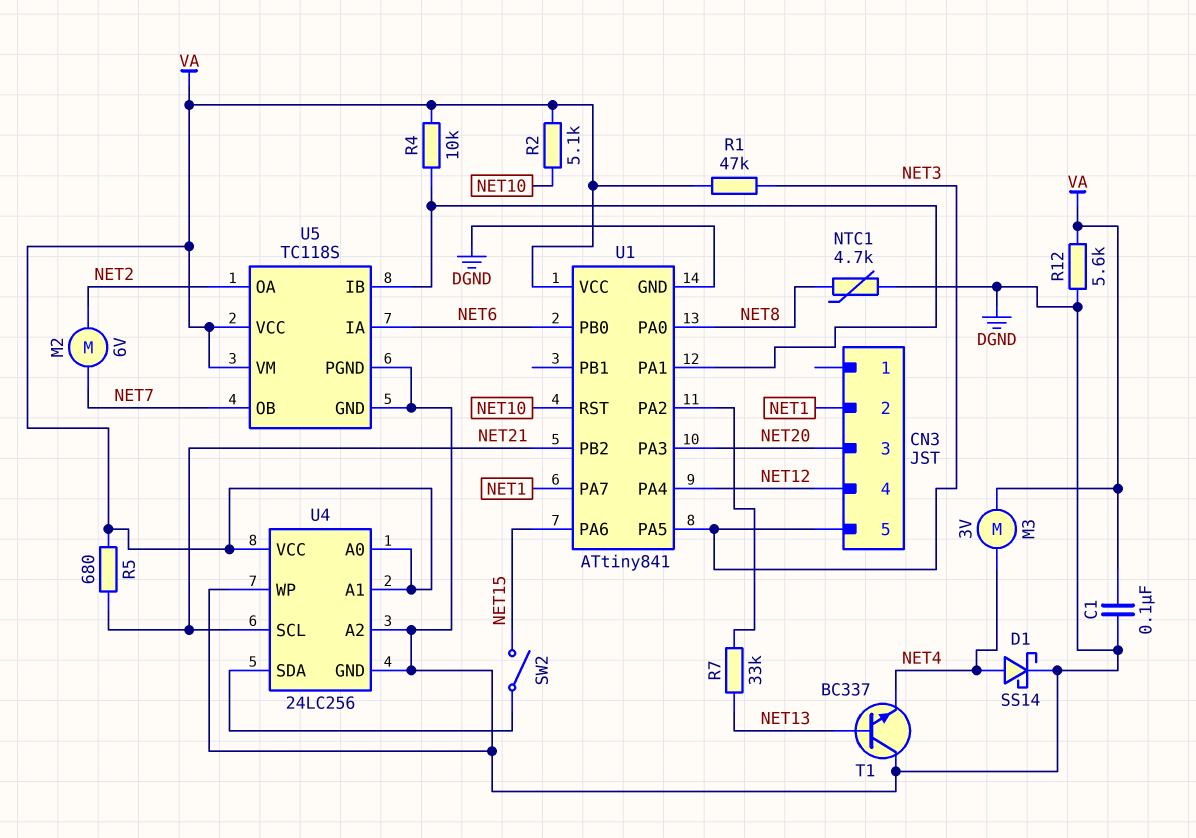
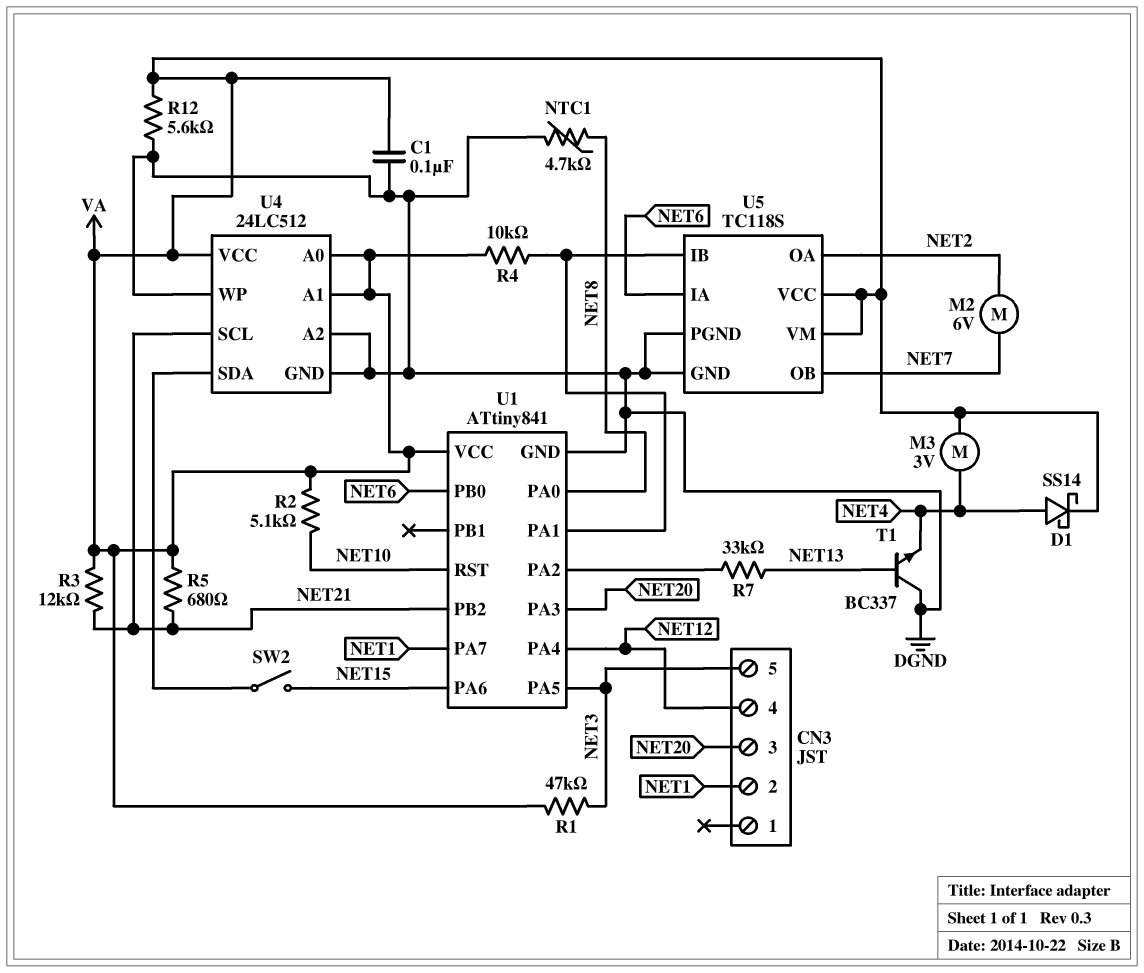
D1: schottky SS14 (A NET4, K DGND) -> schottky SS14 (A NET4, K VA)
R3: none -> 12k (NET21, VA)
U4: 24LC256 -> 24LC512

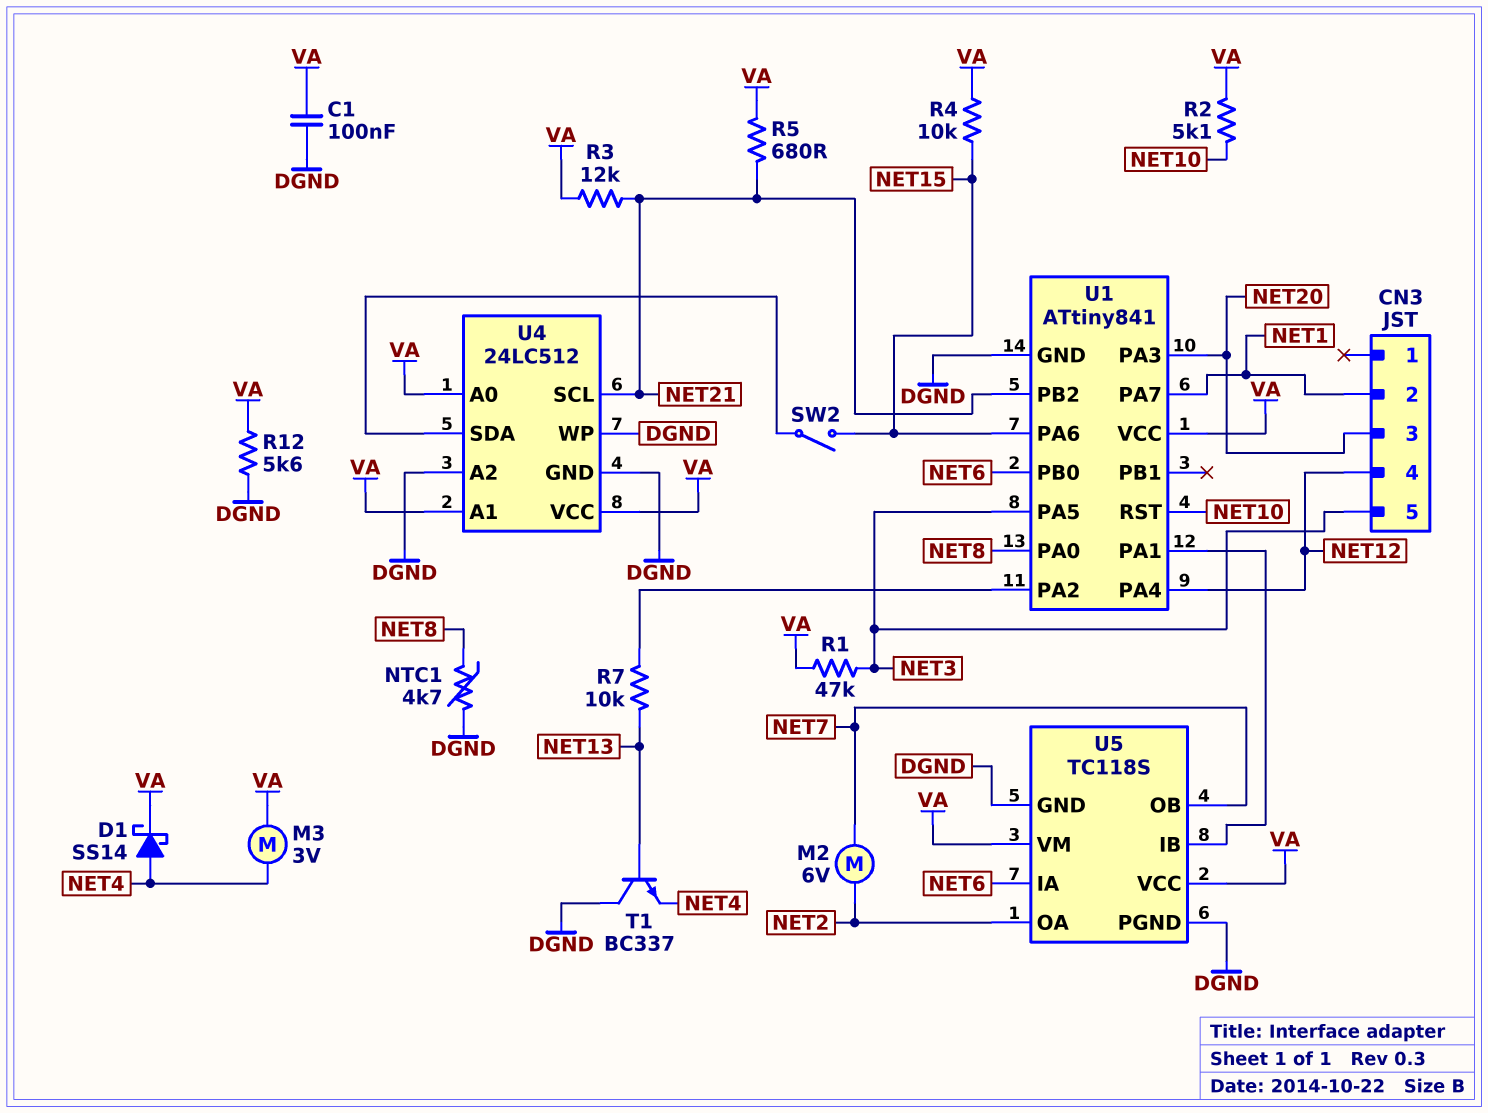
R4: 10k (U1/PA1, VA) -> 10k (NET15, VA)
R7: 33k (NET13, U1/PA2) -> 10k (NET13, U1/PA2)

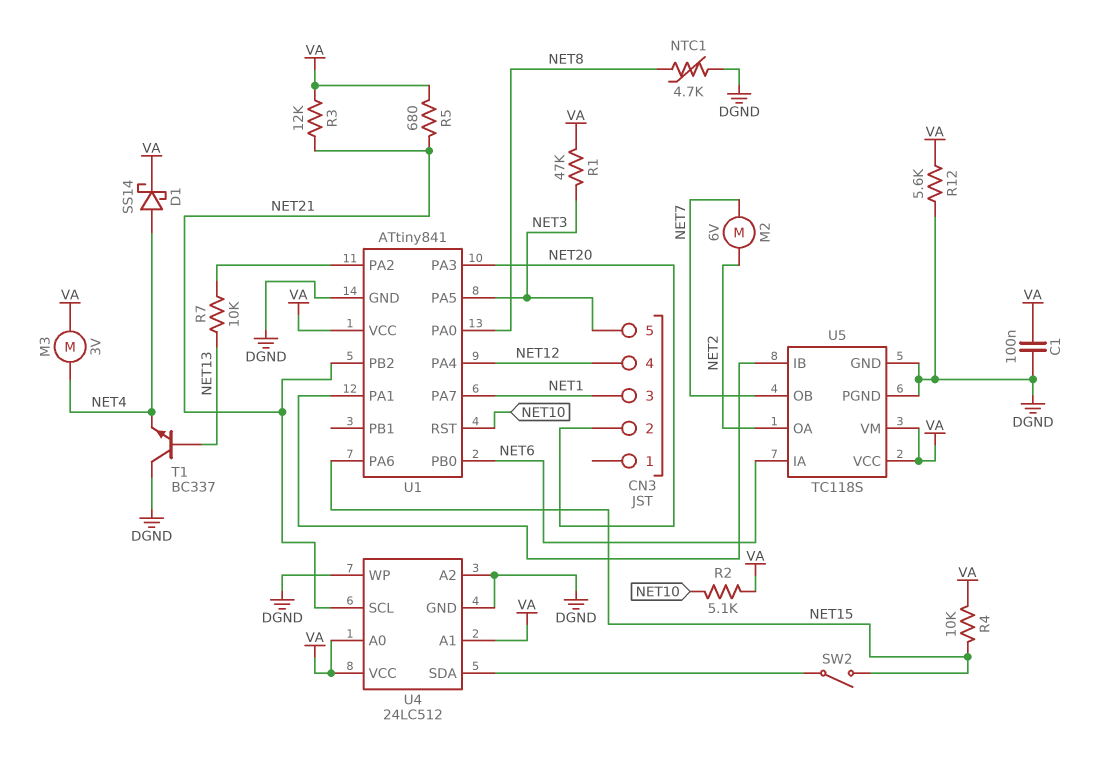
CN3 pin 2: NET1 -> NET20
CN3 pin 3: NET20 -> NET1

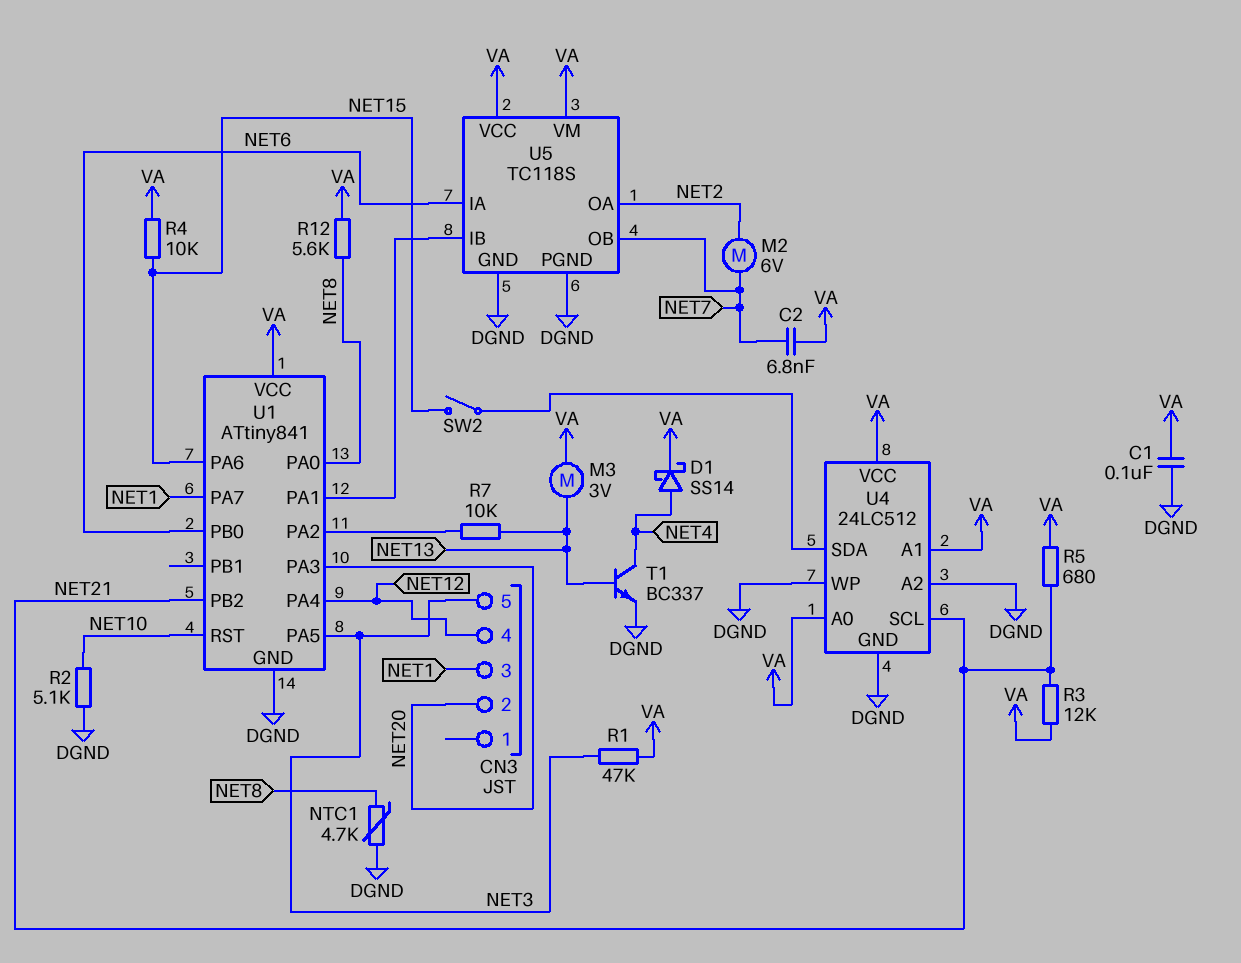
C2: none -> 6.8nF (NET7, VA)
M3: motor 3V (NET4, VA) -> motor 3V (NET13, VA)
R2: 5.1k (NET10, VA) -> 5.1k (DGND, NET10)
R12: 5.6k (DGND, VA) -> 5.6k (NET8, VA)
T1: NPN BC337 (B NET13, C DGND, E NET4) -> NPN BC337 (B NET13, C NET4, E DGND)

